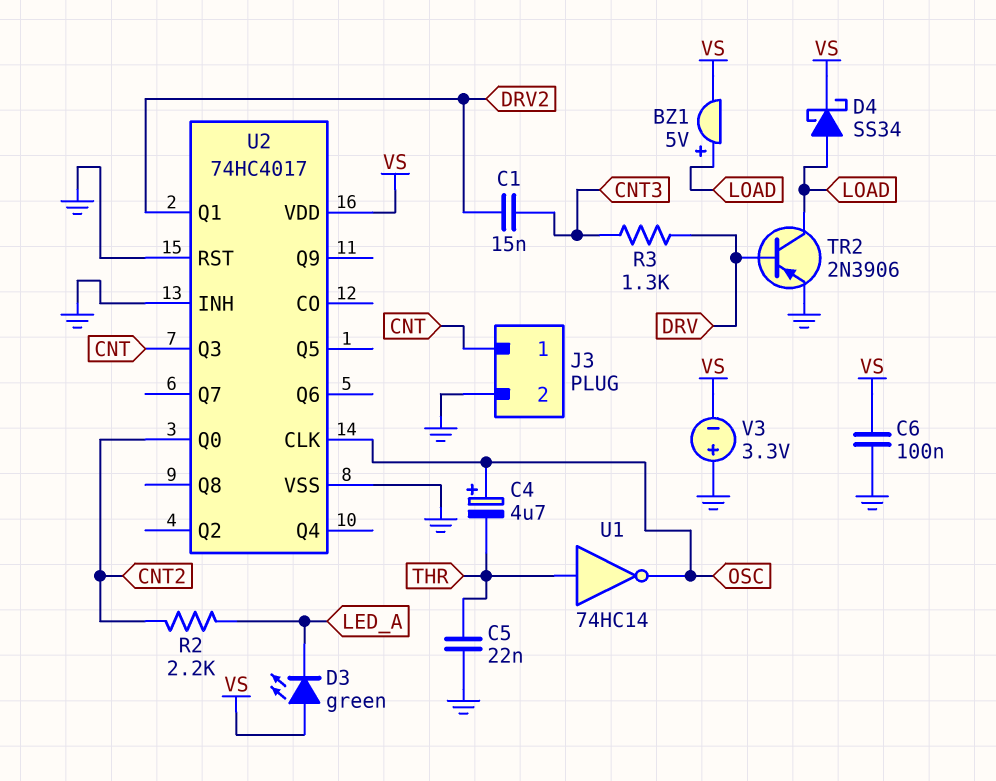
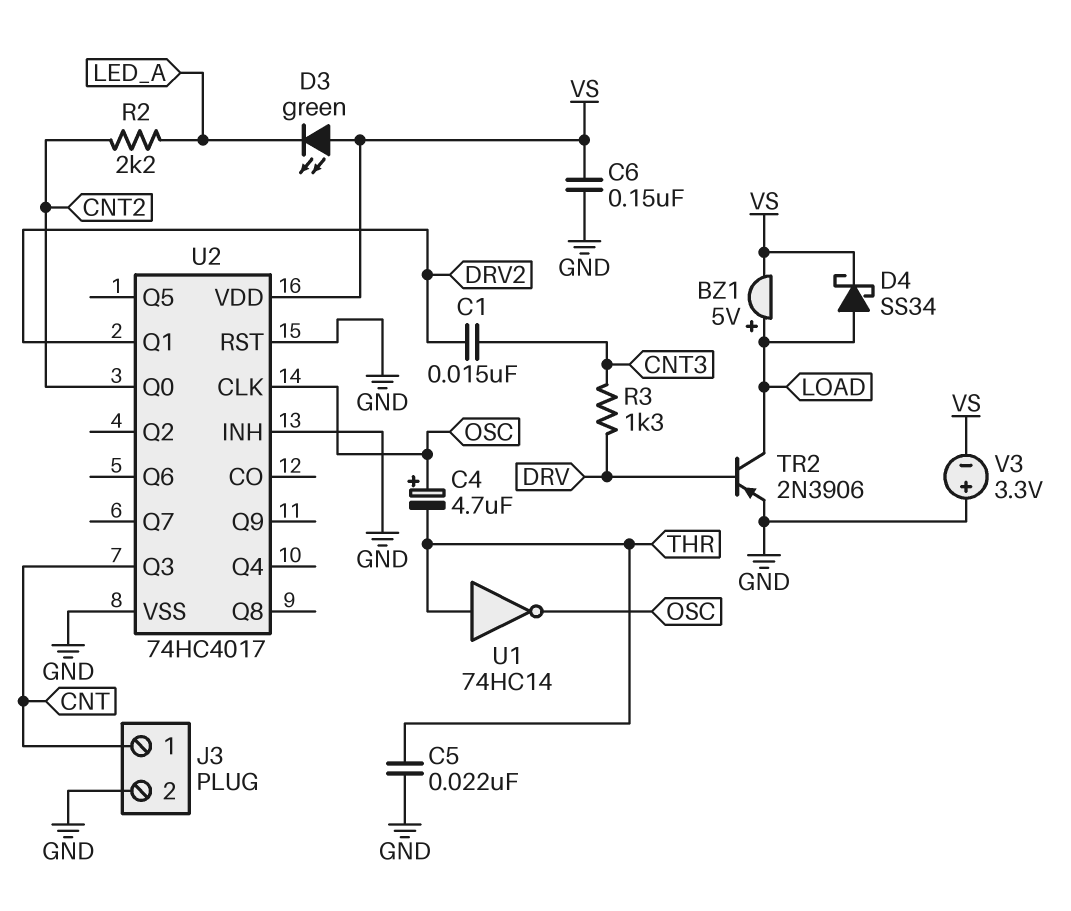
C6: 100nF (GND, VS) -> 150nF (GND, VS)

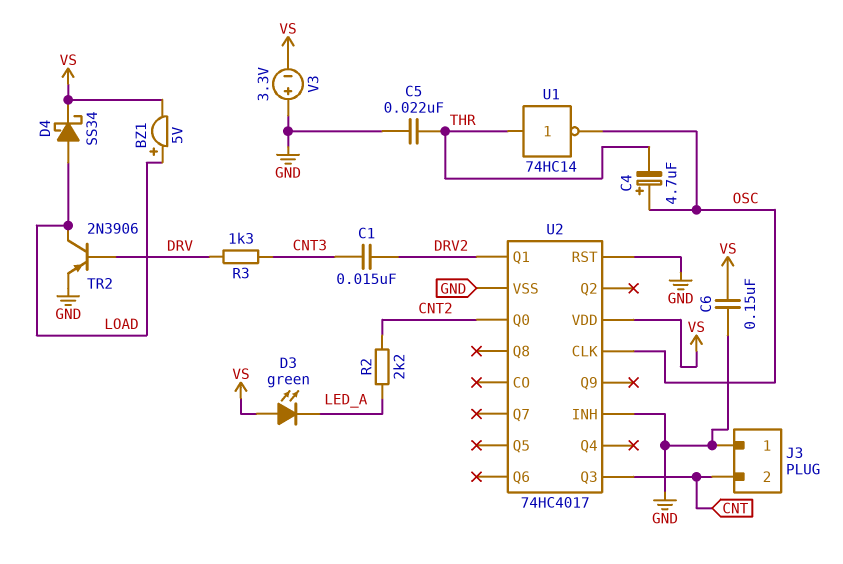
J3 pin 1: CNT -> GND
J3 pin 2: GND -> CNT

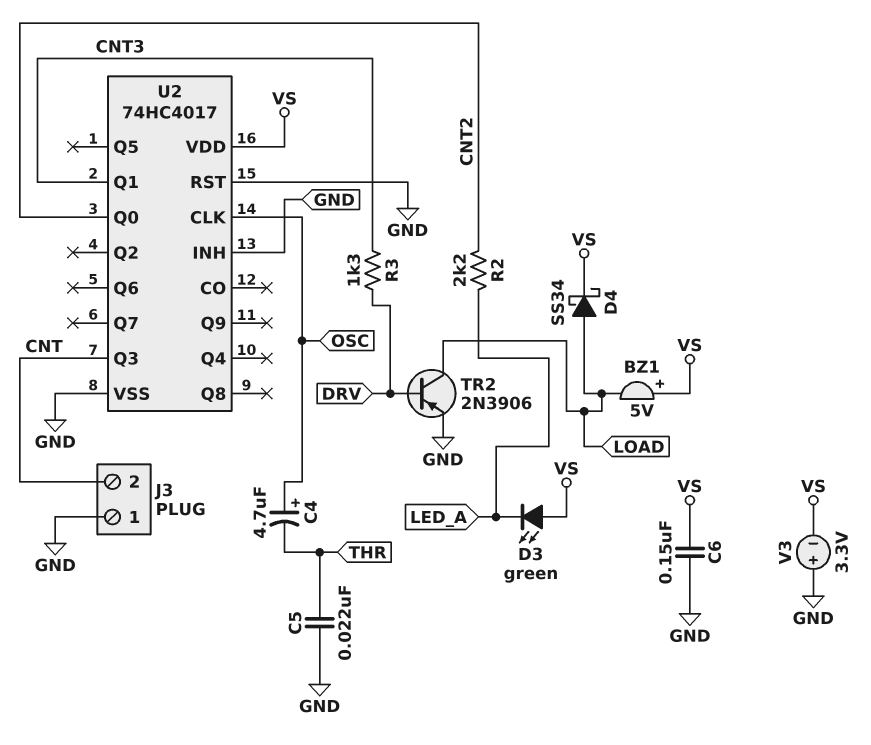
BZ1: buzzer 5V (plus LOAD, minus VS) -> buzzer 5V (plus VS, minus LOAD)
C1: 15nF (CNT3, DRV2) -> none
U1: NOT 74HC14 (in THR, out OSC) -> none
U2 pin Q1: DRV2 -> CNT3

